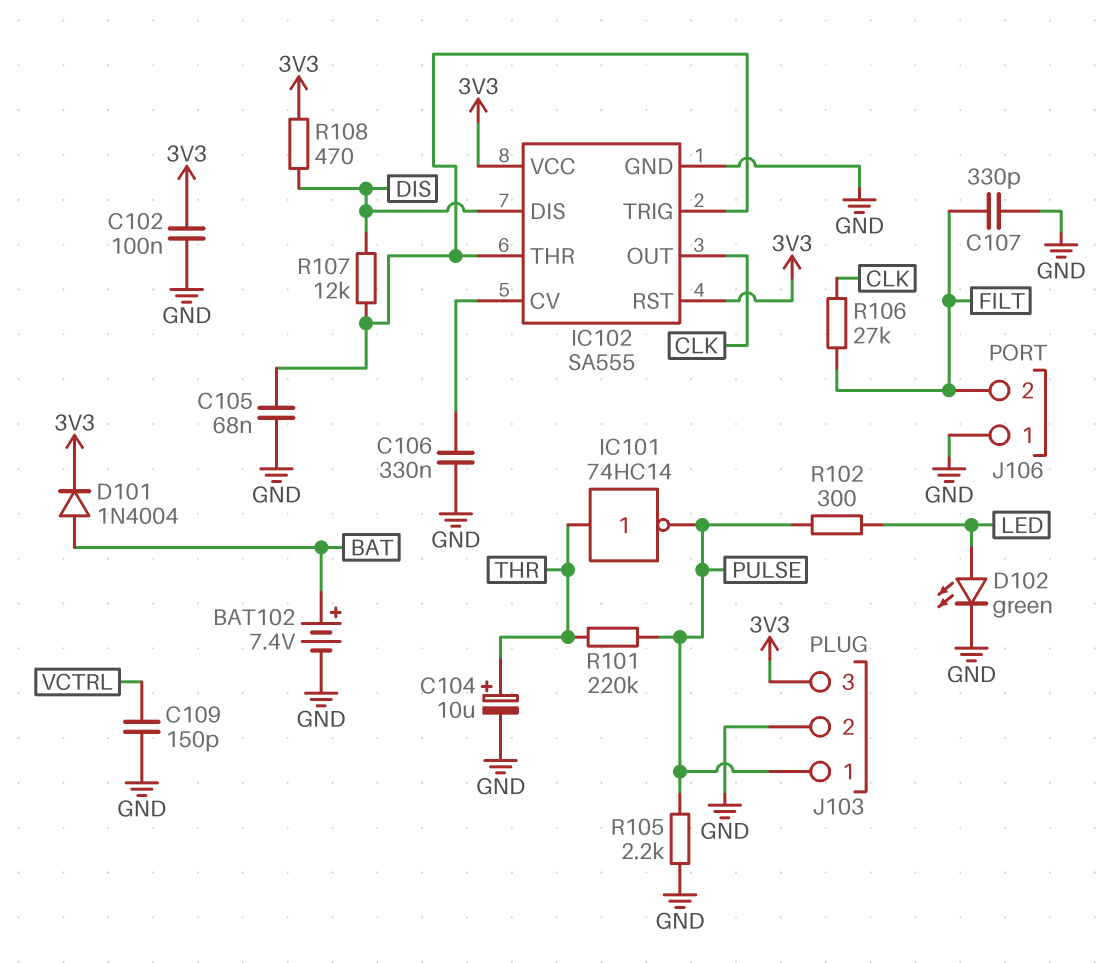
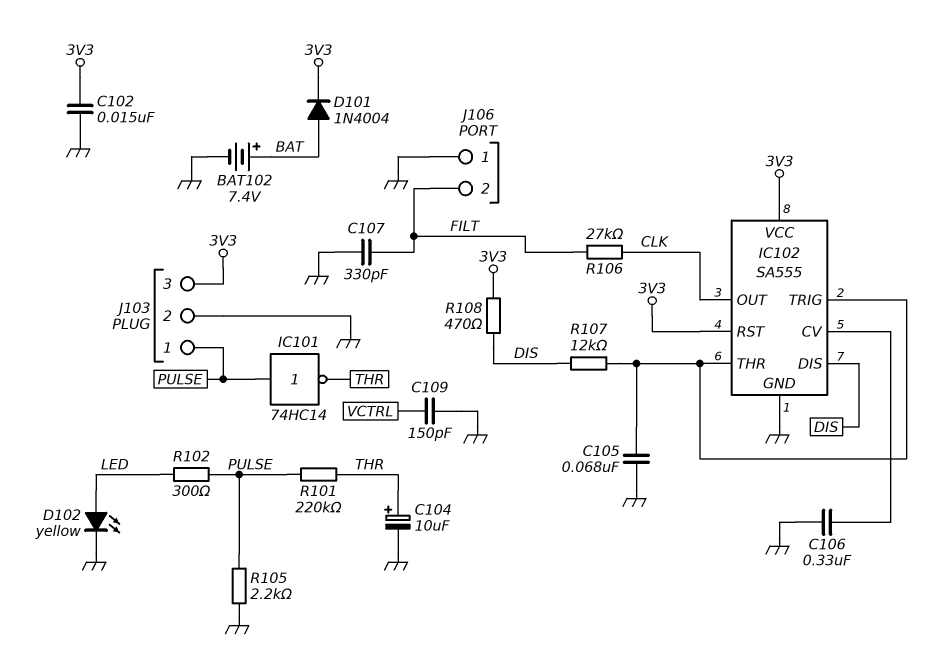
C102: 100nF (3V3, GND) -> 15nF (3V3, GND)
D102: LED green (A LED, K GND) -> LED yellow (A LED, K GND)
IC101: NOT 74HC14 (in THR, out PULSE) -> NOT 74HC14 (in PULSE, out THR)

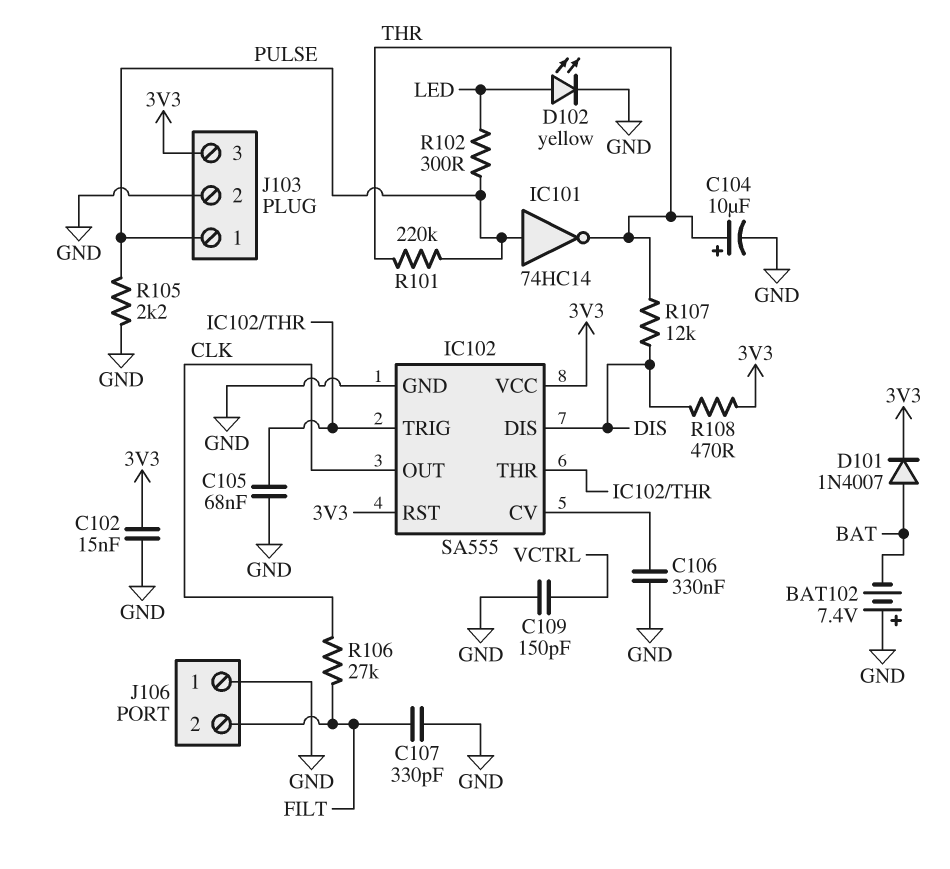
BAT102: 7.4V (plus BAT, minus GND) -> 7.4V (plus GND, minus BAT)
D101: diode 1N4004 (A BAT, K 3V3) -> diode 1N4007 (A BAT, K 3V3)
R107: 12k (DIS, IC102/THR) -> 12k (DIS, THR)

